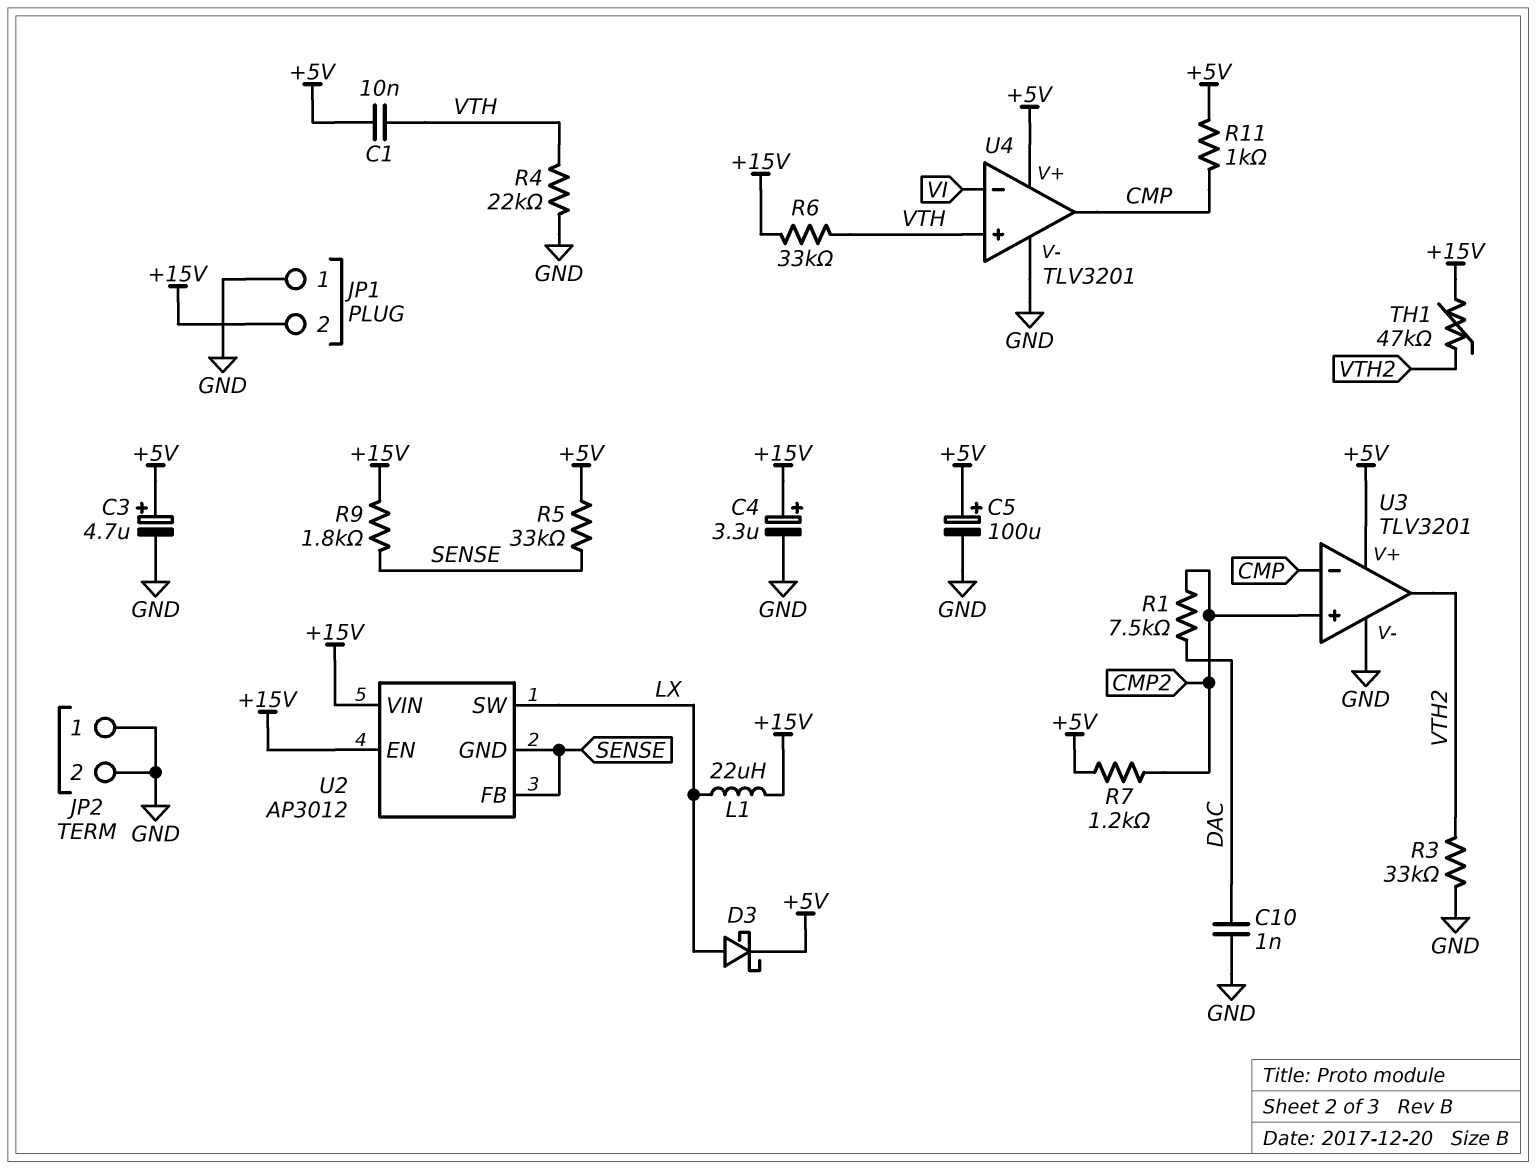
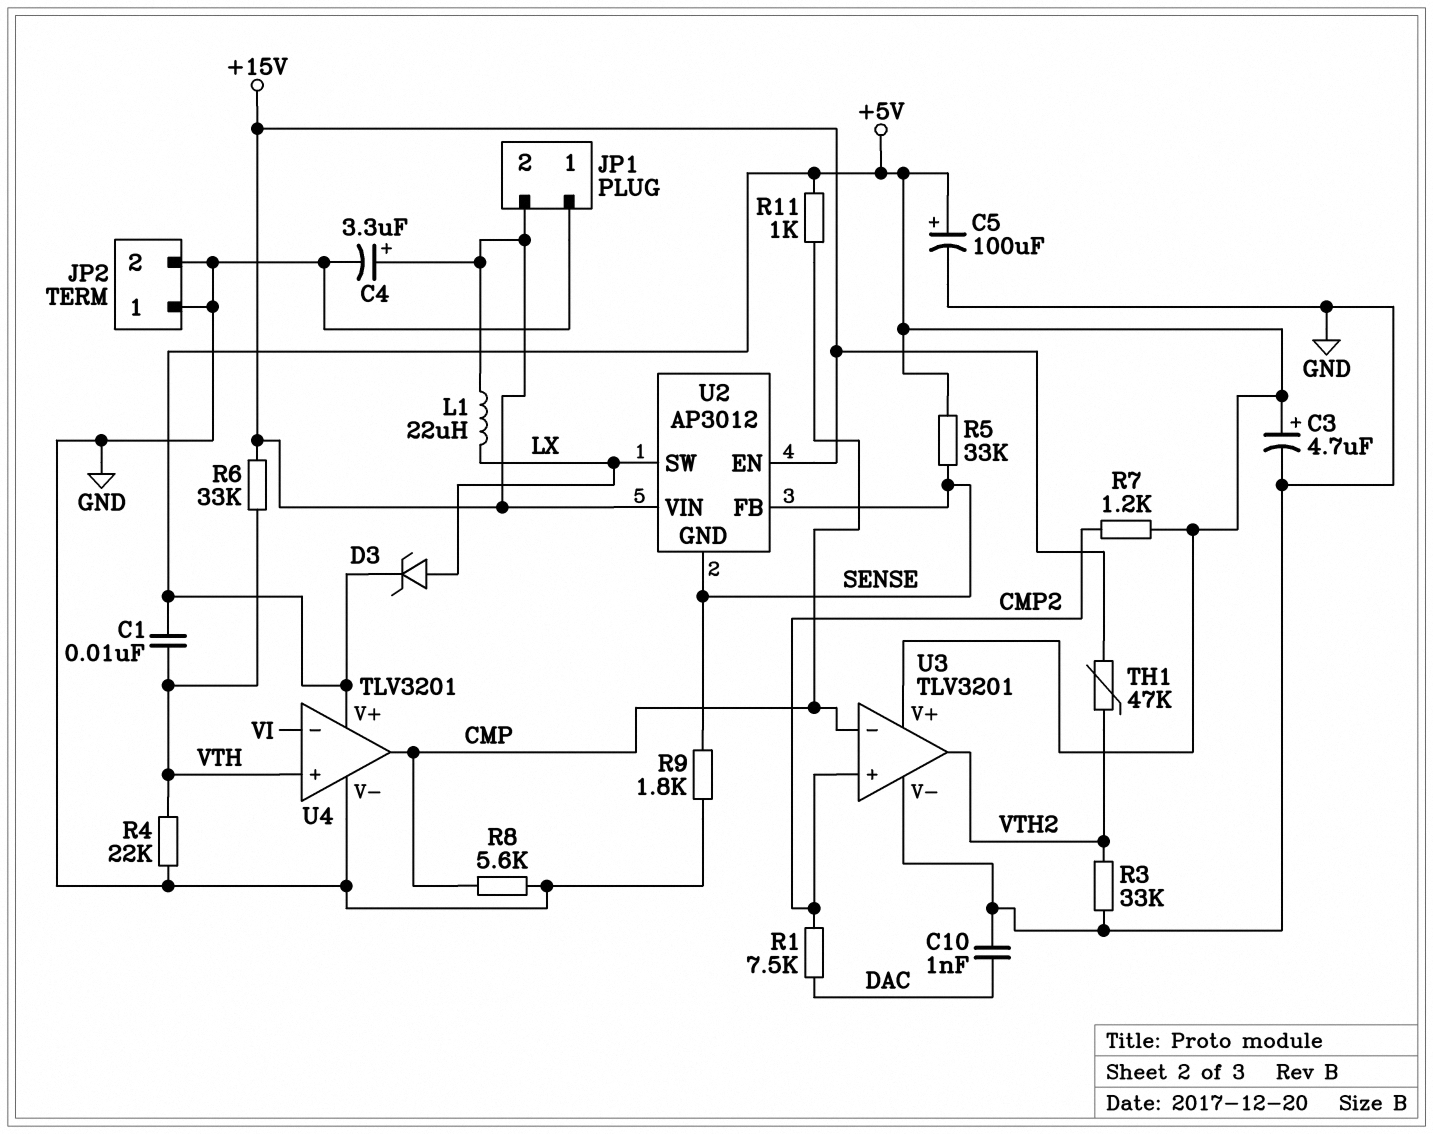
D3: schottky (A LX, K +5V) -> zener (A LX, K +5V)
R8: none -> 5.6k (CMP, GND)
R9: 1.8k (+15V, SENSE) -> 1.8k (GND, SENSE)

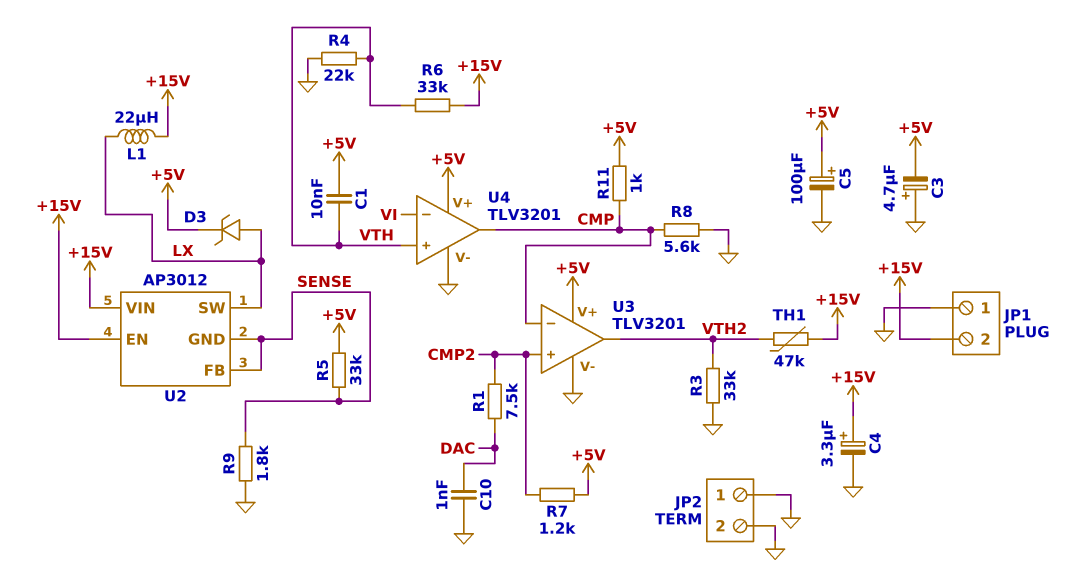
C3: 4.7uF (plus +5V, minus GND) -> 4.7uF (plus GND, minus +5V)

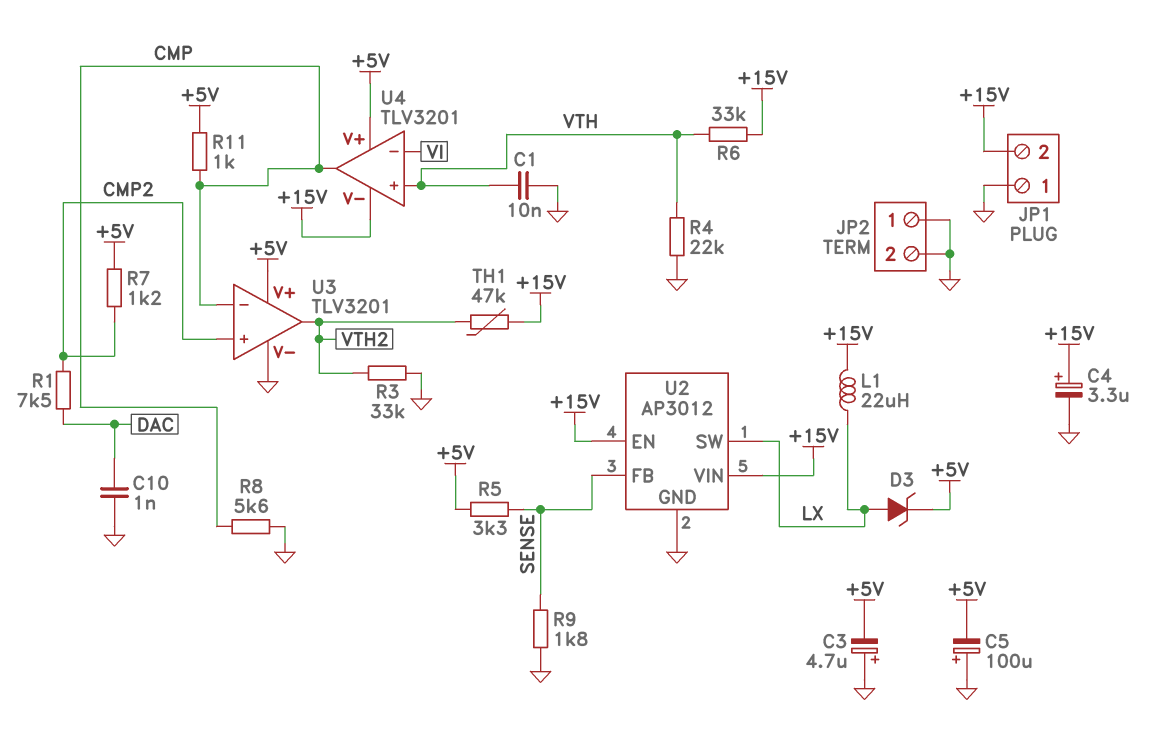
C1: 10nF (+5V, VTH) -> 10nF (GND, VTH)
C5: 100uF (plus +5V, minus GND) -> 100uF (plus GND, minus +5V)
R5: 33k (+5V, SENSE) -> 3.3k (+5V, SENSE)
U2 pin GND: SENSE -> GND
U4 pin V-: GND -> +15V

